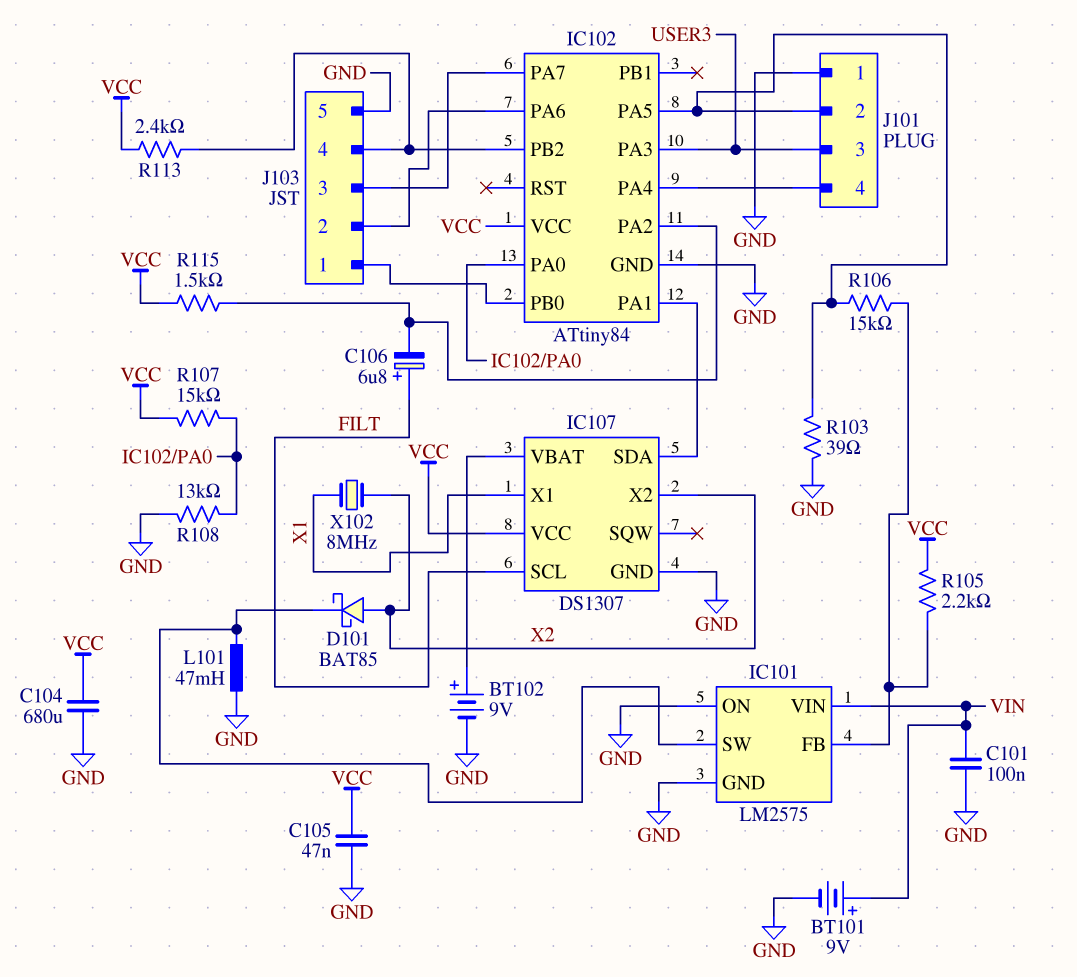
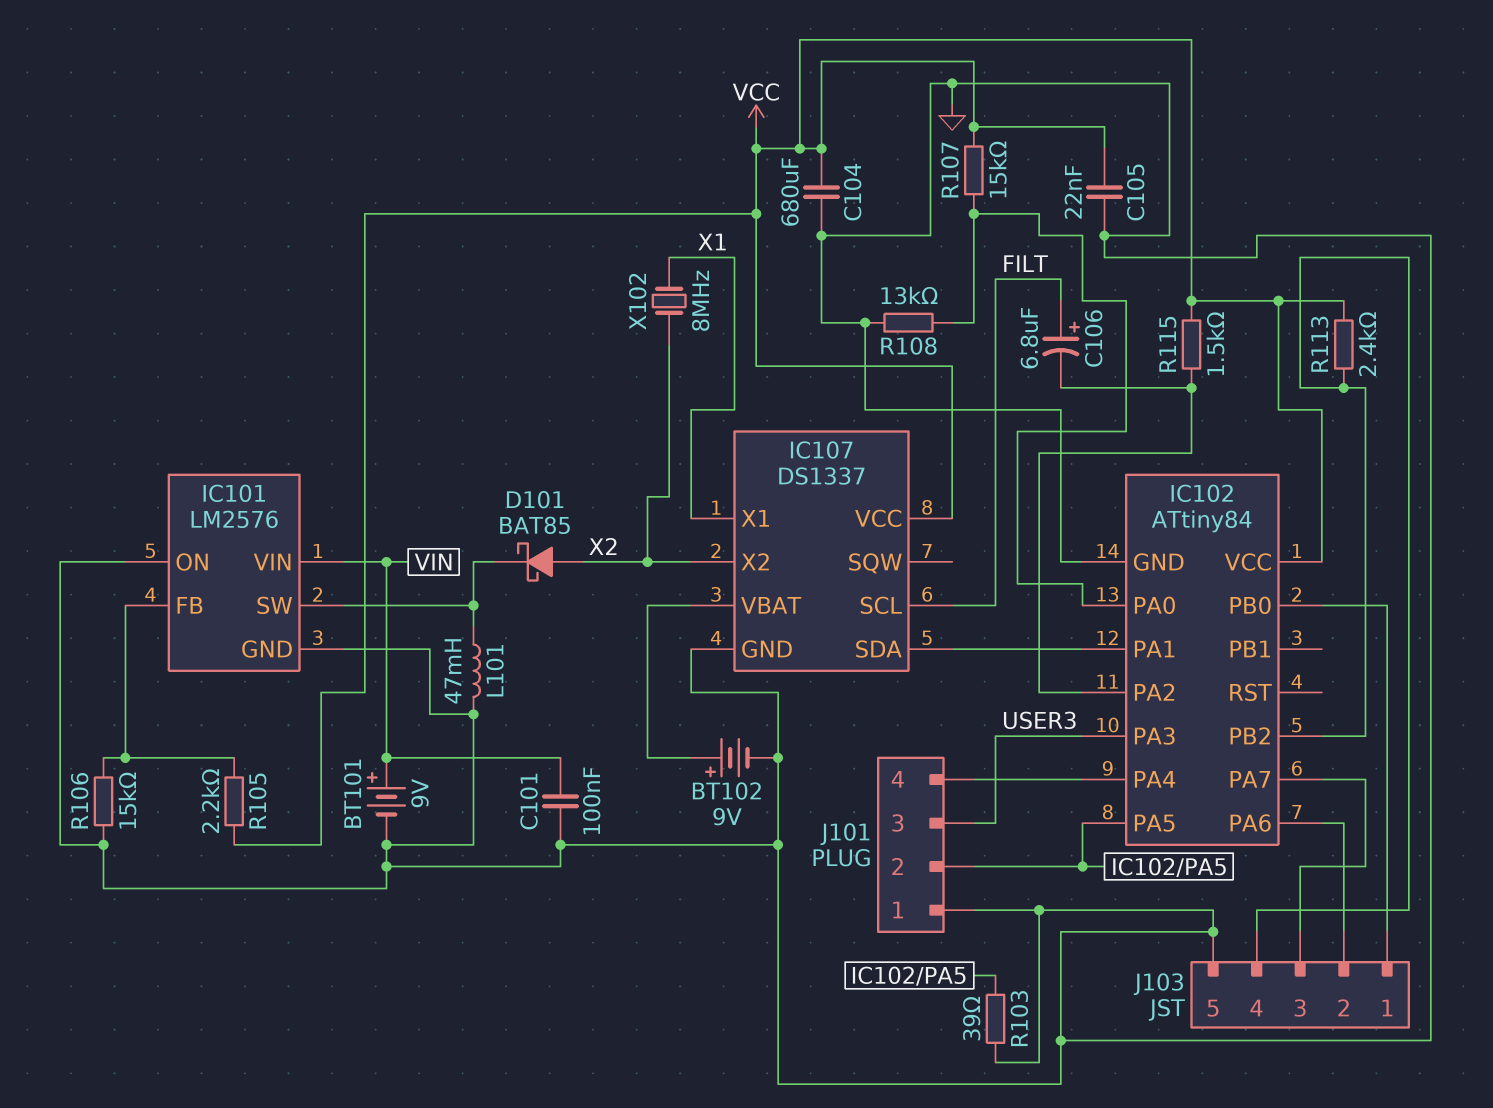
C105: 47nF (GND, VCC) -> 22nF (GND, VCC)
IC101: LM2575 -> LM2576
IC107: DS1307 -> DS1337
R106: 15k (IC101/FB, IC102/PA5) -> 15k (GND, IC101/FB)

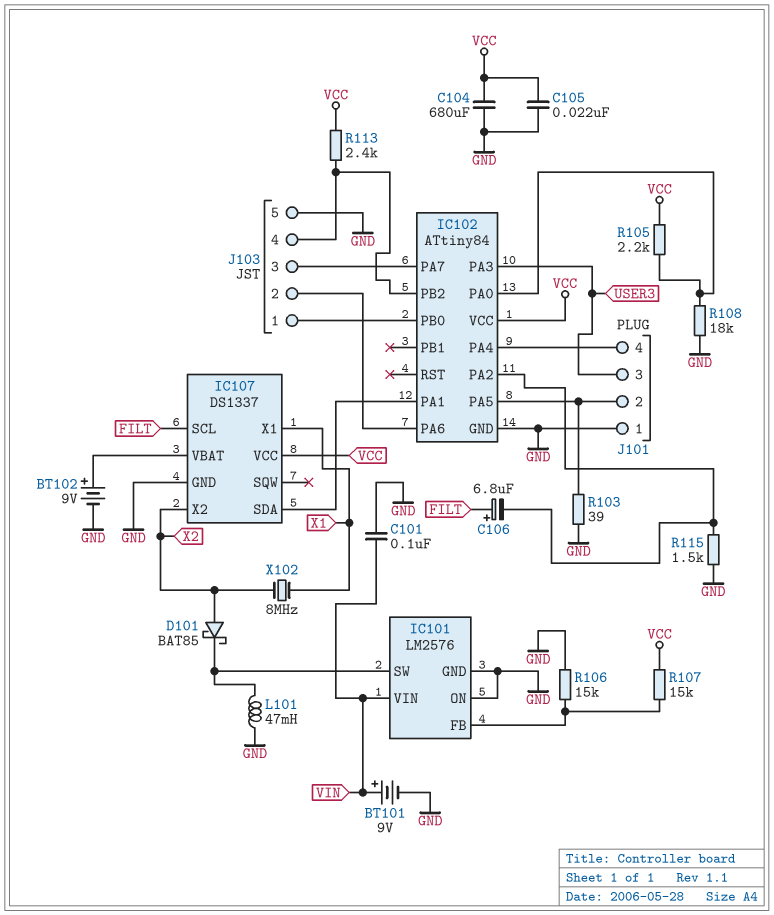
R105: 2.2k (IC101/FB, VCC) -> 2.2k (IC102/PA0, VCC)
R107: 15k (IC102/PA0, VCC) -> 15k (IC101/FB, VCC)
R108: 13k (GND, IC102/PA0) -> 18k (GND, IC102/PA0)
R115: 1.5k (IC102/PA2, VCC) -> 1.5k (GND, IC102/PA2)

